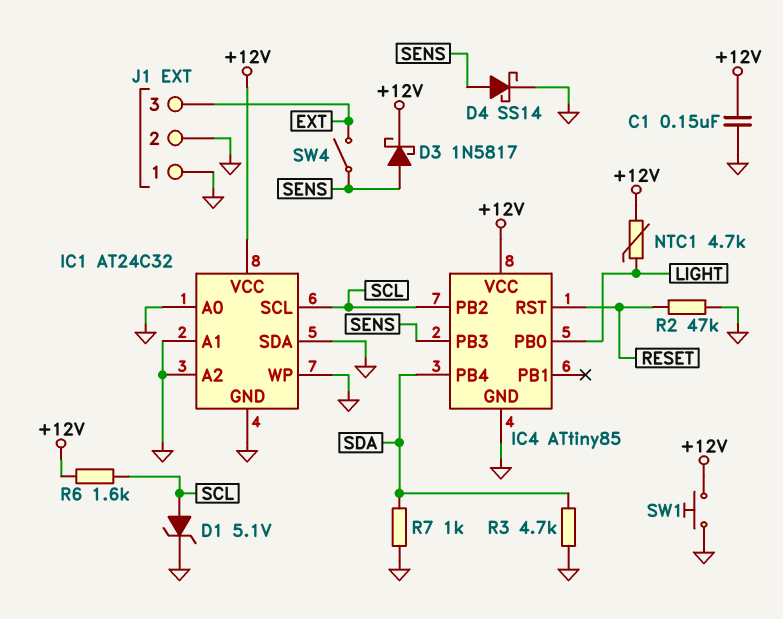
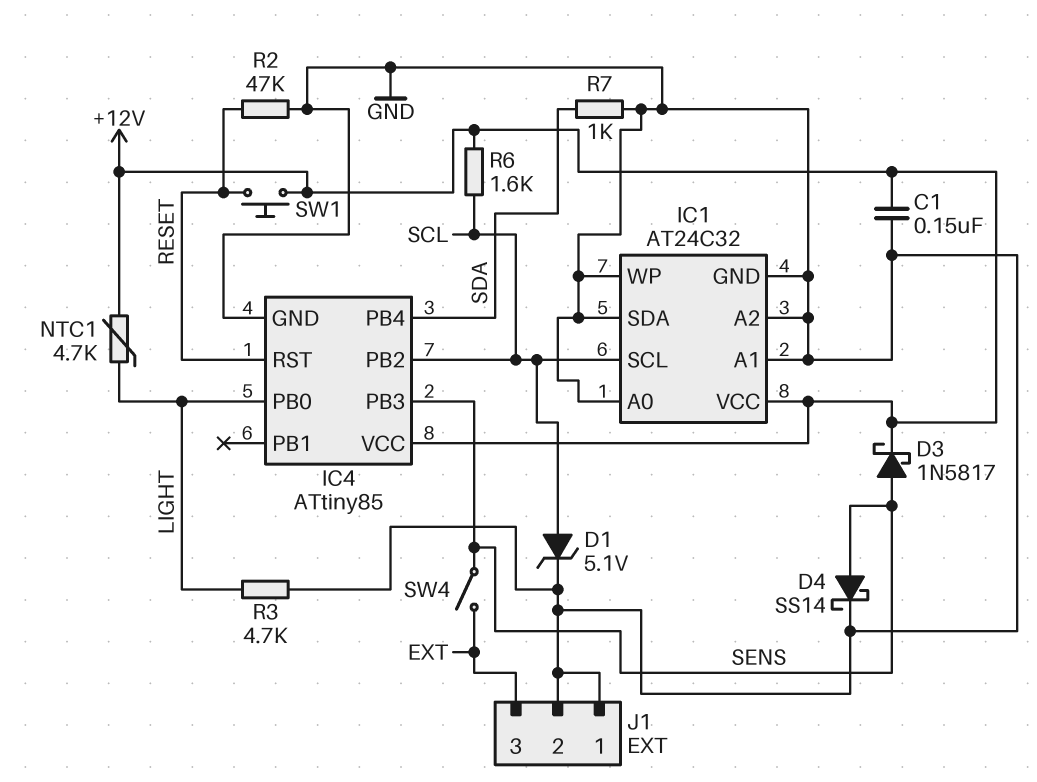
R3: 4.7k (GND, SDA) -> 4.7k (GND, LIGHT)
SW1: button (+12V, GND) -> button (+12V, RESET)

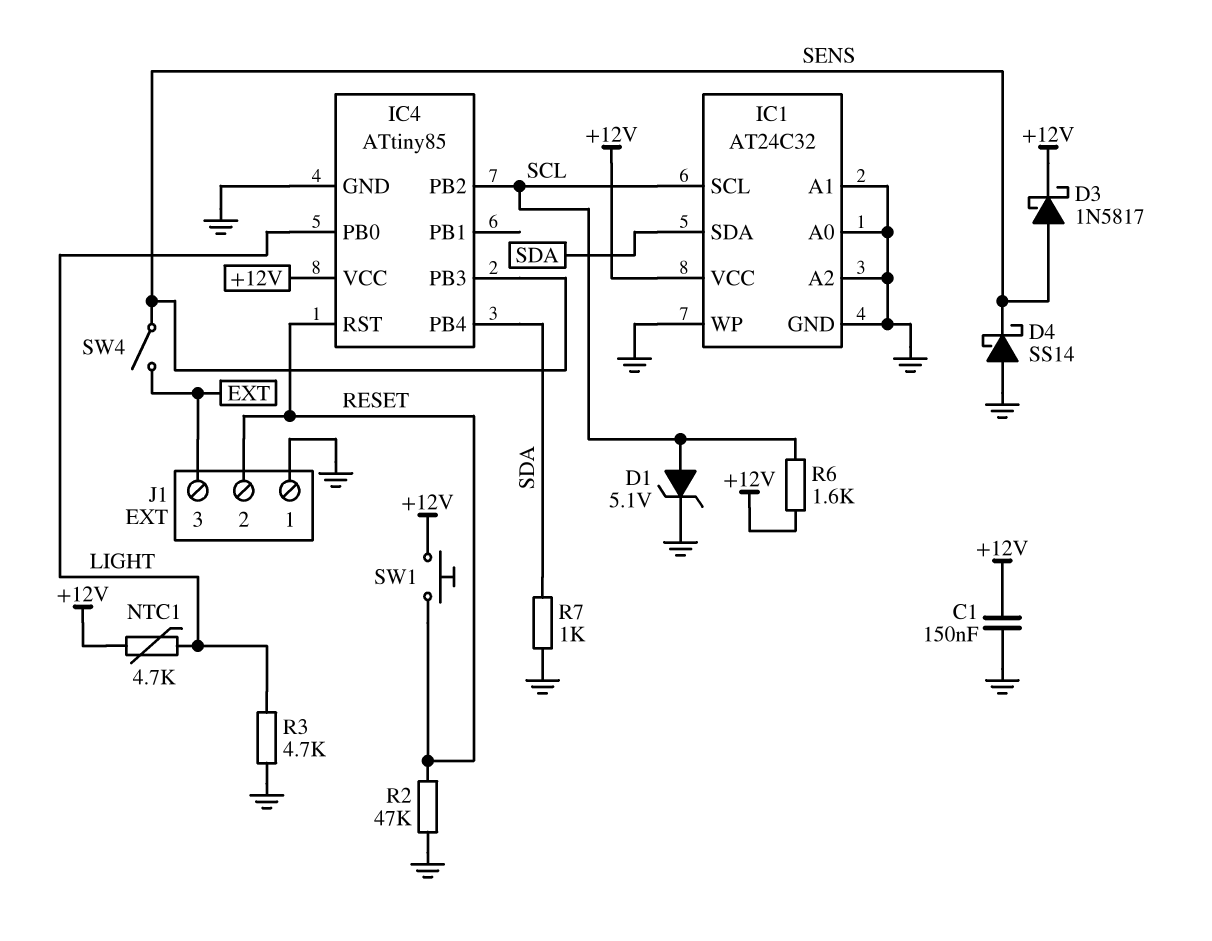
D4: schottky SS14 (A SENS, K GND) -> schottky SS14 (A GND, K SENS)
IC1 pin SDA: GND -> SDA
J1 pin 2: GND -> RESET

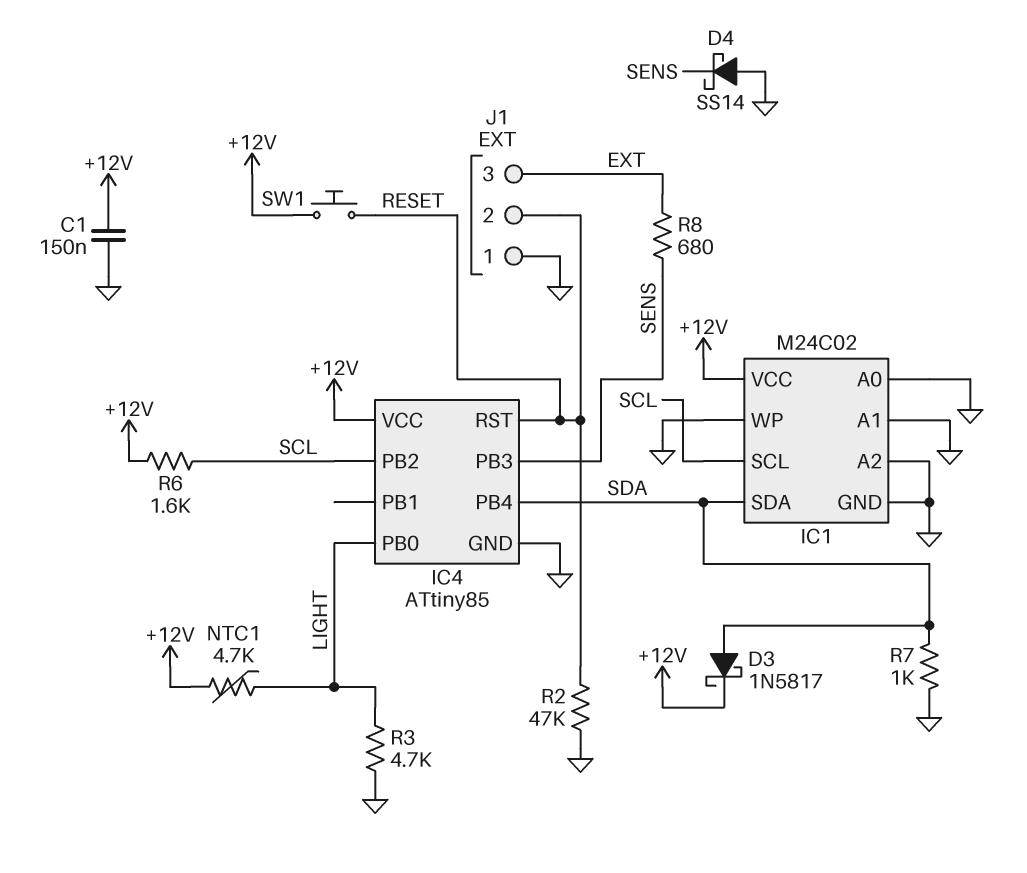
D1: zener 5.1V (A SCL, K GND) -> none
D3: schottky 1N5817 (A SENS, K +12V) -> schottky 1N5817 (A SDA, K +12V)
IC1: AT24C32 -> M24C02
R8: none -> 680 (EXT, SENS)
SW4: switch (EXT, SENS) -> none

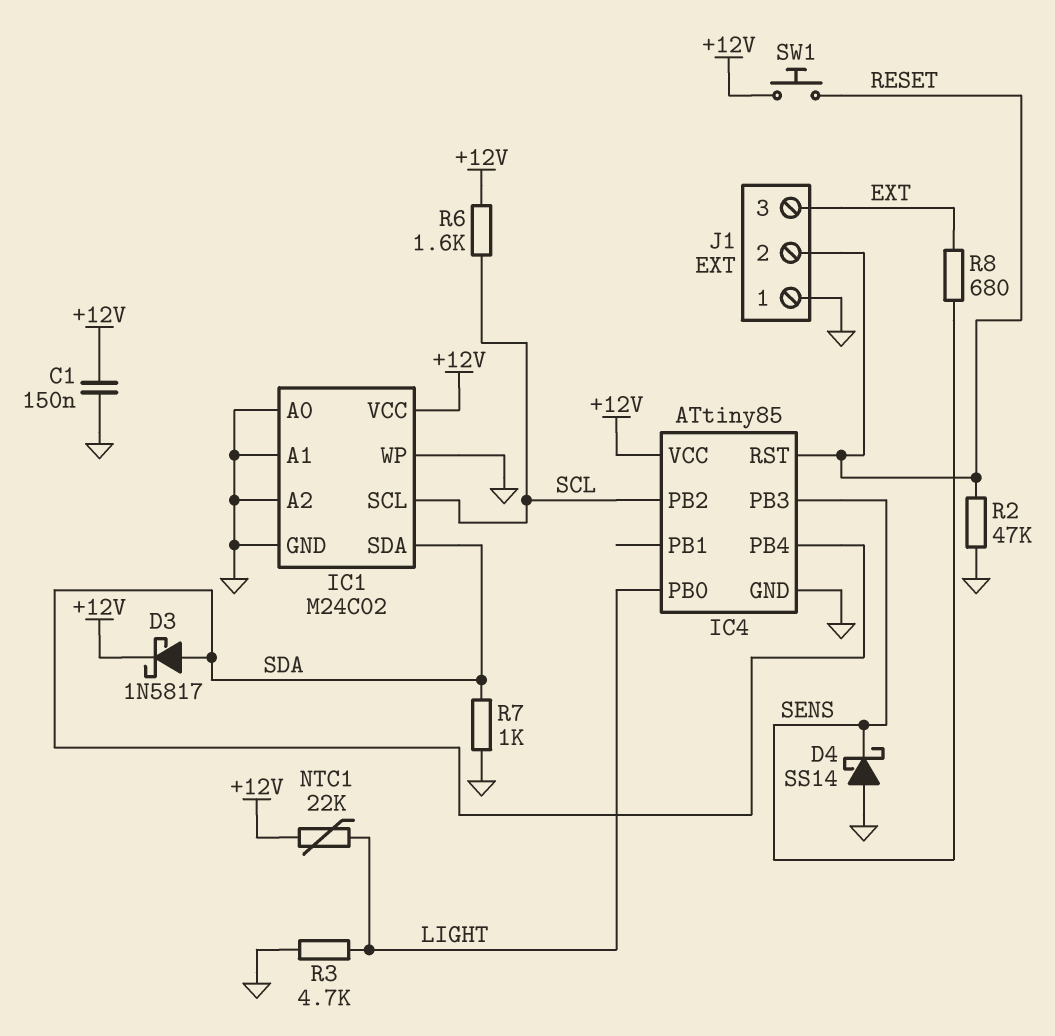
NTC1: 4.7k (+12V, LIGHT) -> 22k (+12V, LIGHT)

